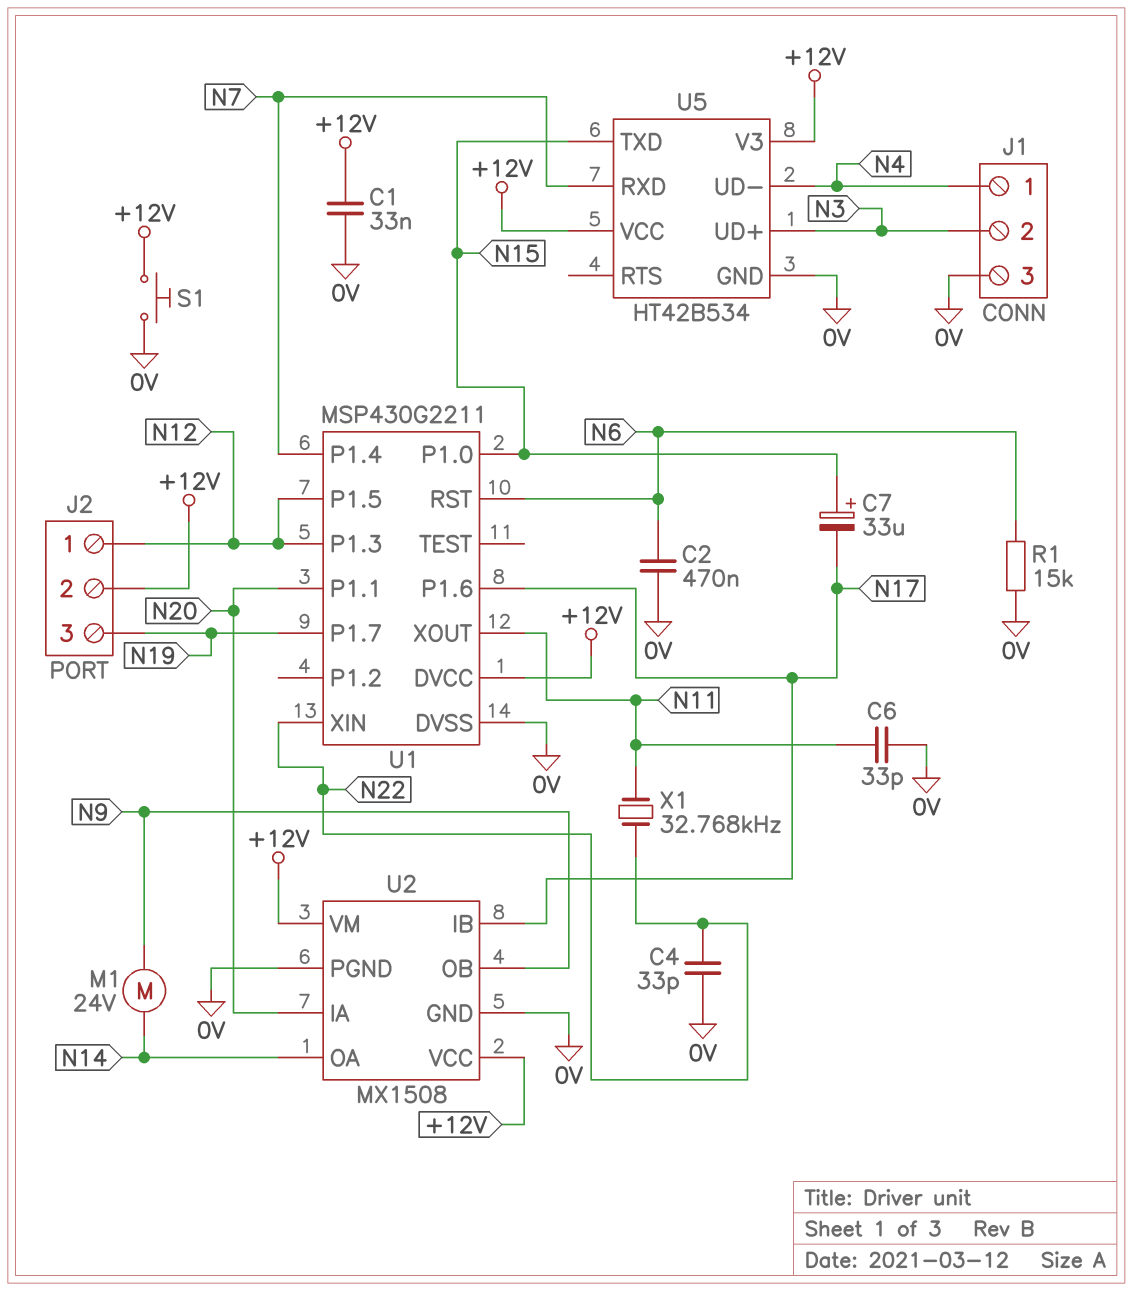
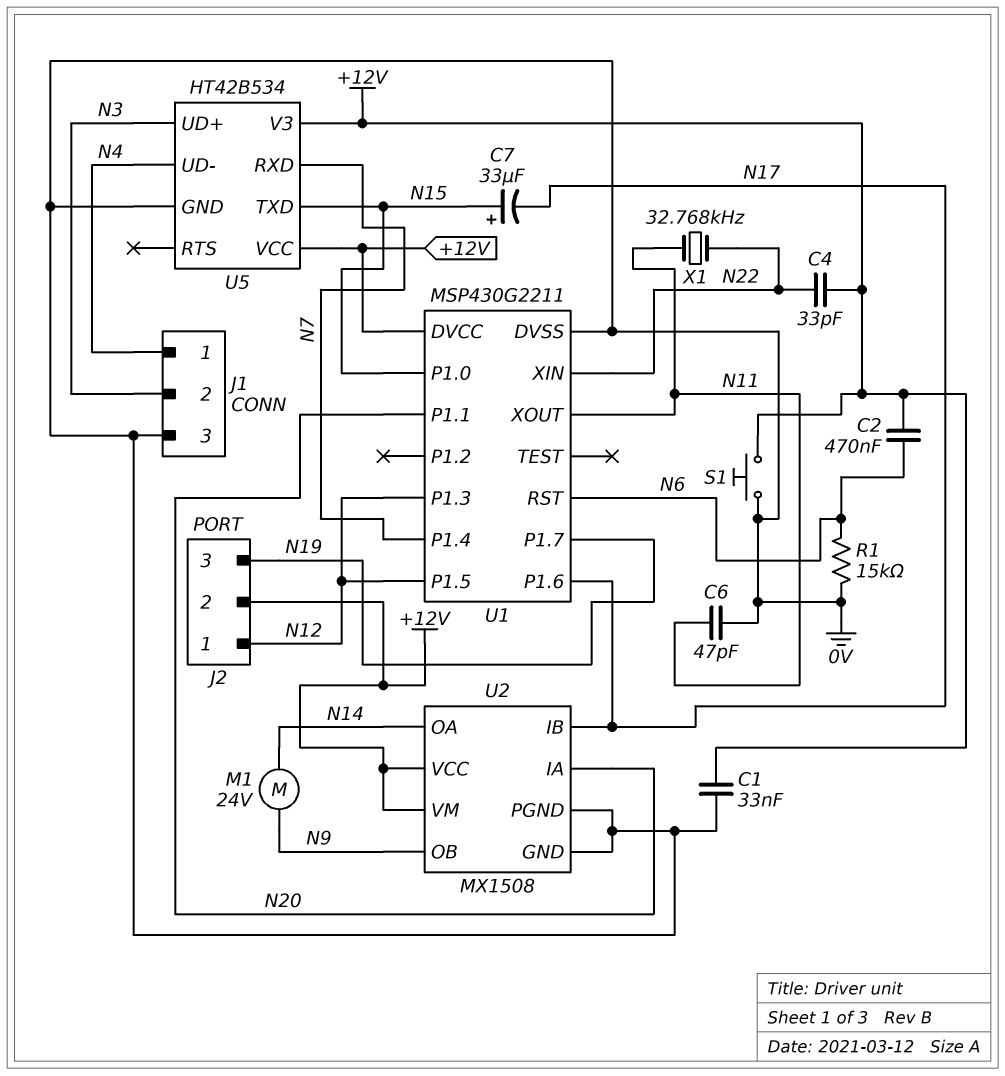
C2: 470nF (0V, N6) -> 470nF (+12V, N6)
C4: 33pF (0V, N22) -> 33pF (+12V, N22)
C6: 33pF (0V, N11) -> 47pF (0V, N11)

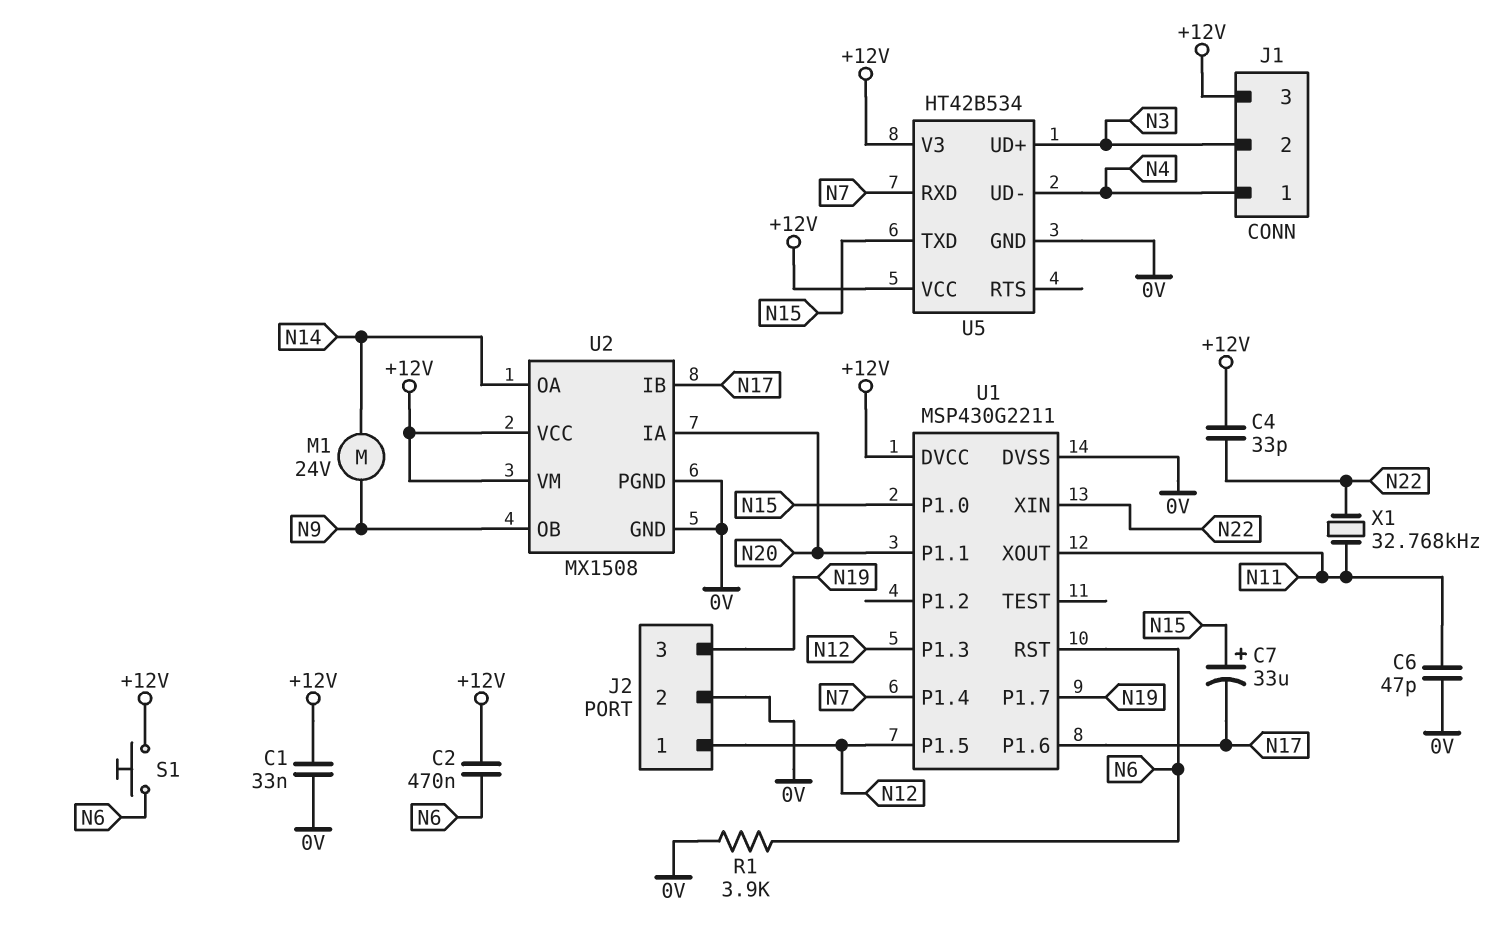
J1 pin 3: 0V -> +12V
J2 pin 2: +12V -> 0V
R1: 15k (0V, N6) -> 3.9k (0V, N6)
S1: button (+12V, 0V) -> button (+12V, N6)

